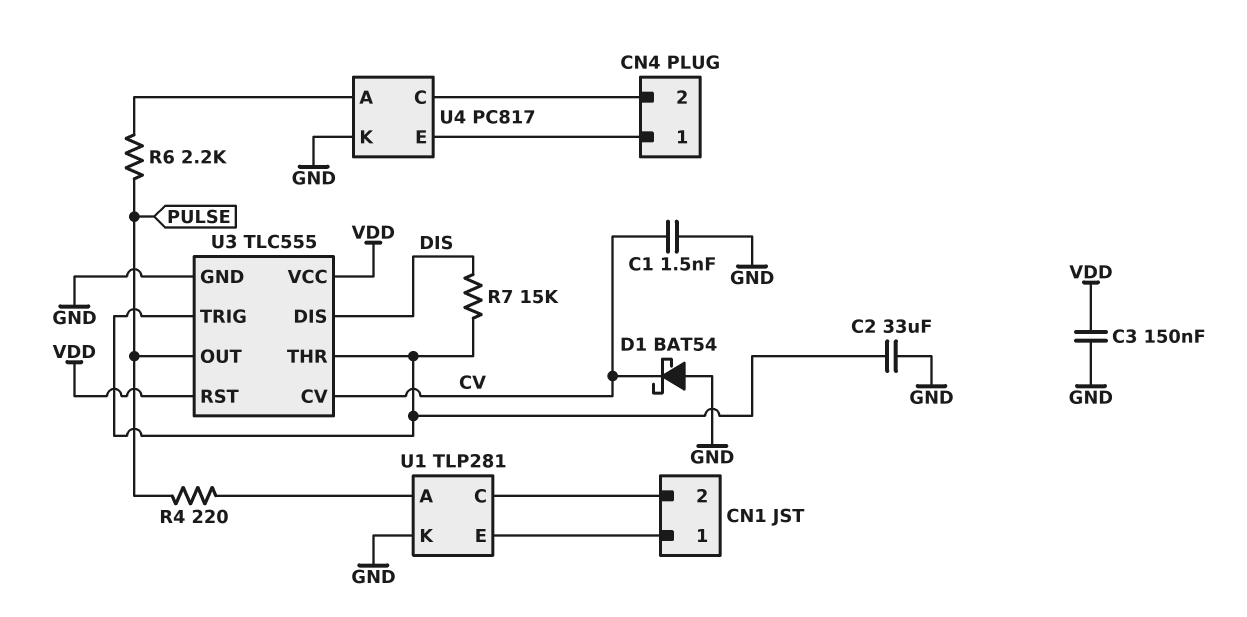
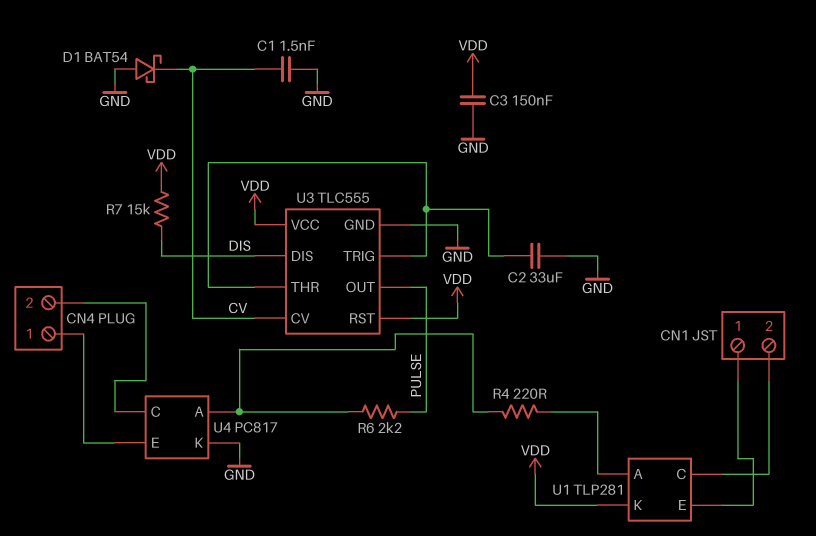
R4: 220 (PULSE, U1/A) -> 220 (U1/A, U4/A)
R7: 15k (DIS, U3/THR) -> 15k (DIS, VDD)
U1 pin K: GND -> VDD

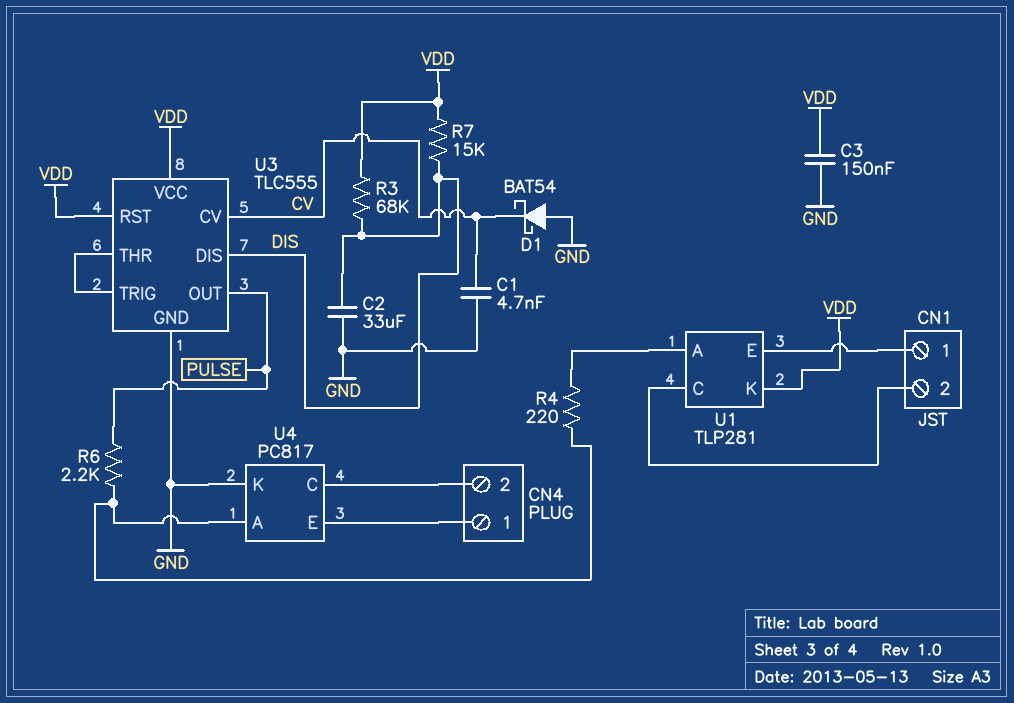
C1: 1.5nF (CV, GND) -> 4.7nF (CV, GND)
C2: 33uF (GND, U3/THR) -> 33uF (DIS, GND)
R3: none -> 68k (DIS, VDD)

